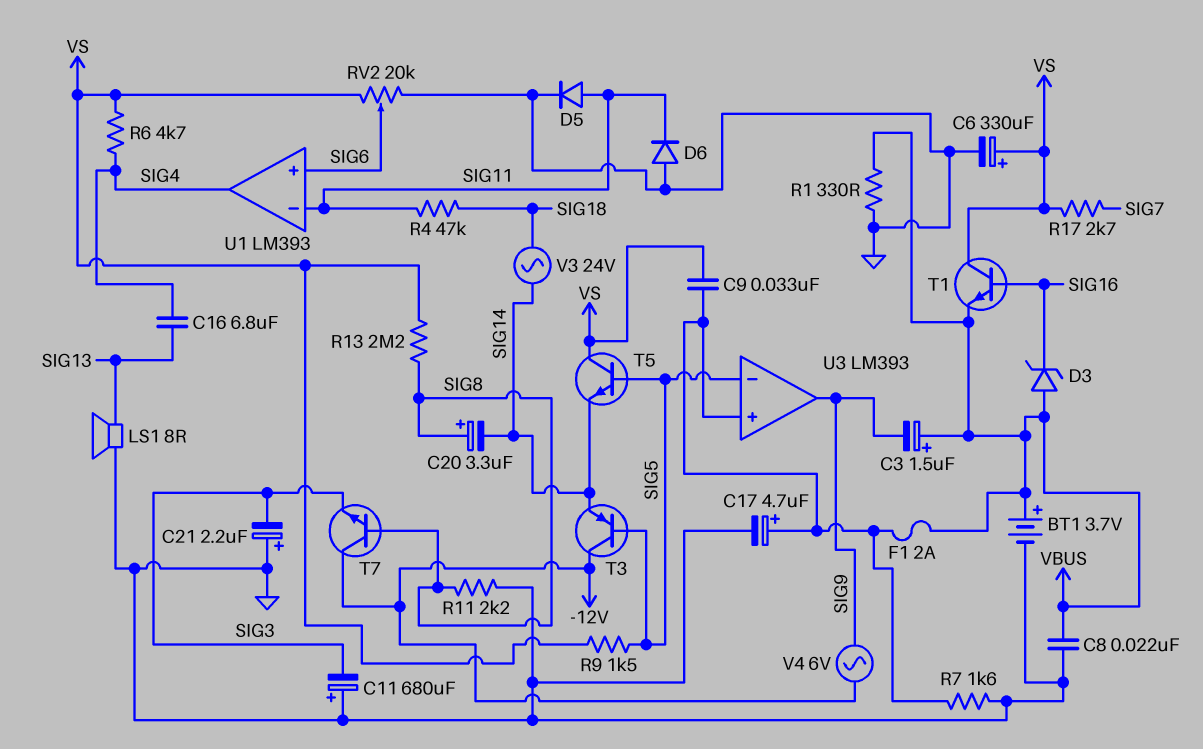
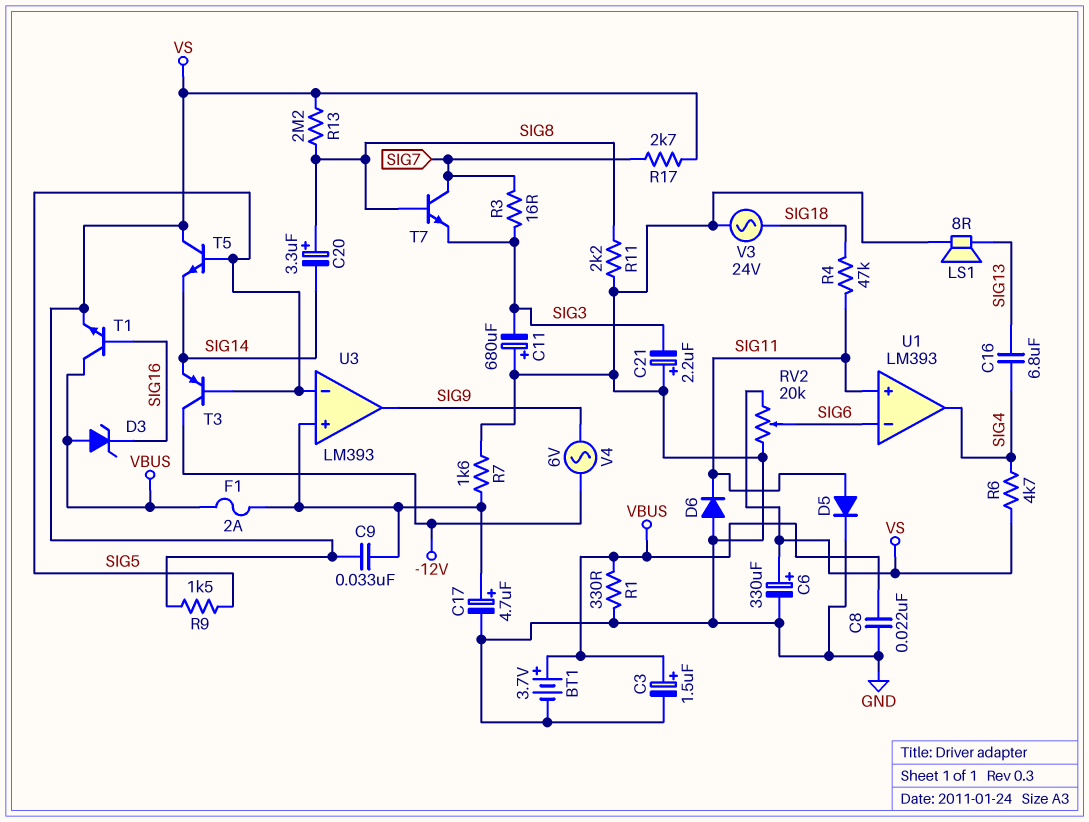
C3: 1.5uF (plus VBUS, minus SIG9) -> 1.5uF (plus VBUS, minus GND)
R3: none -> 16 (SIG3, SIG7)
T1: NPN (B SIG16, C VS, E VBUS) -> NPN (B SIG16, C VBUS, E VS)
T7: NPN (B SIG8, C -12V, E SIG3) -> NPN (B SIG8, C SIG7, E SIG3)
U1 pin in+: SIG6 -> SIG11
U1 pin in-: SIG11 -> SIG6
V3: AC 24V (SIG14, SIG18) -> AC 24V (GND, SIG18)

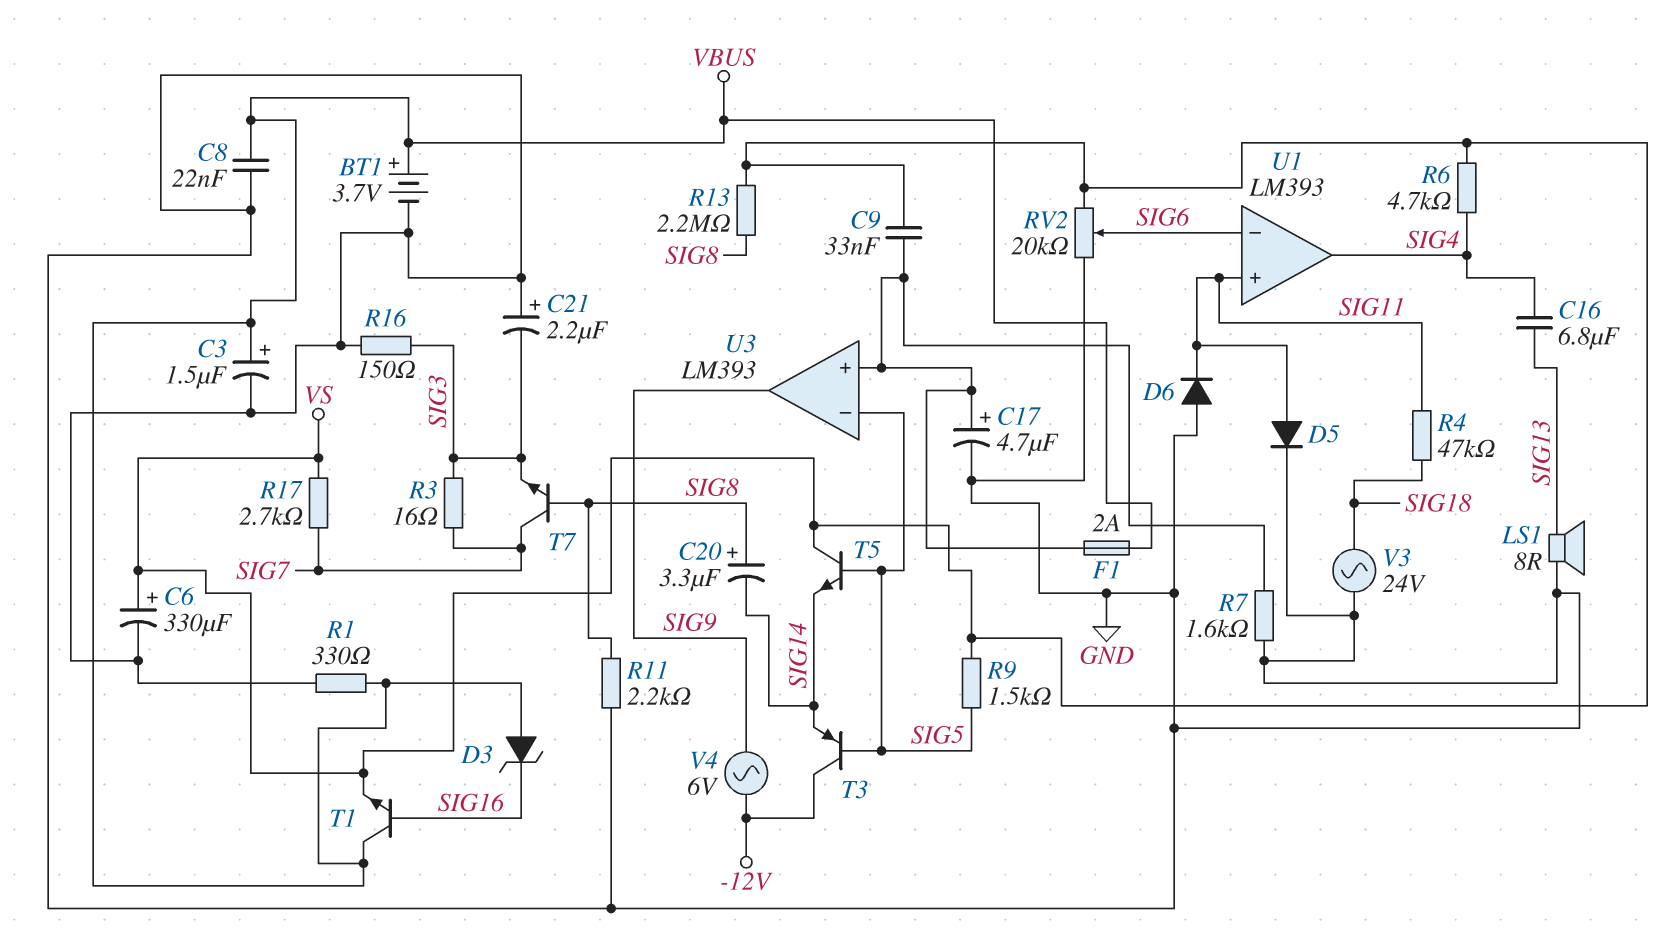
C11: 680uF (plus GND, minus SIG3) -> none
R16: none -> 150 (GND, SIG3)

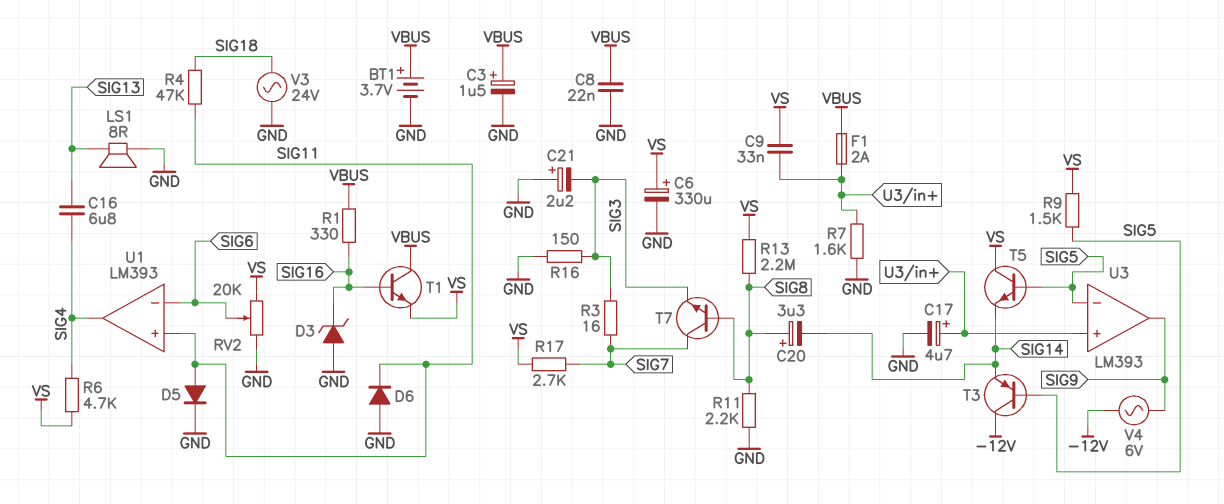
D3: zener (A VBUS, K SIG16) -> zener (A GND, K SIG16)
R1: 330 (GND, VBUS) -> 330 (SIG16, VBUS)

